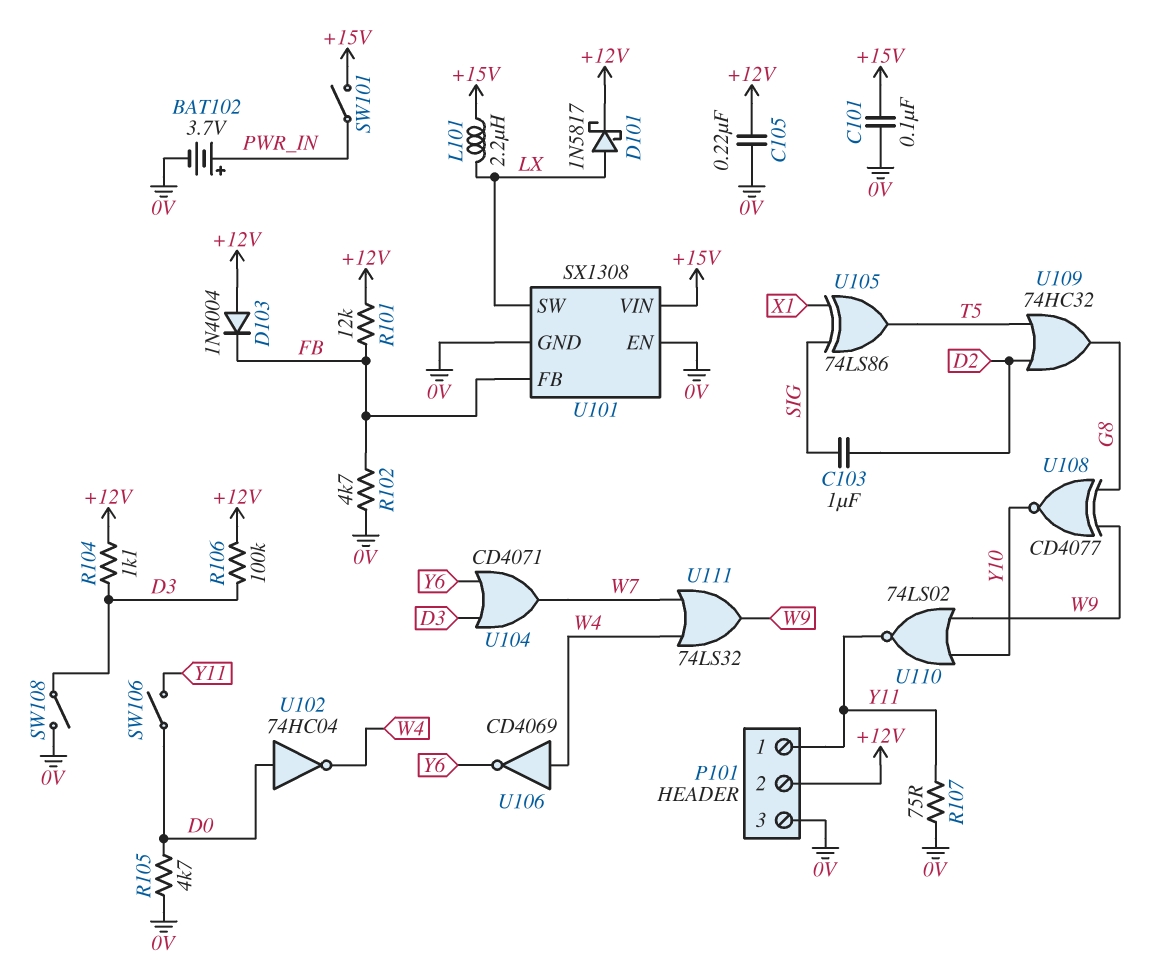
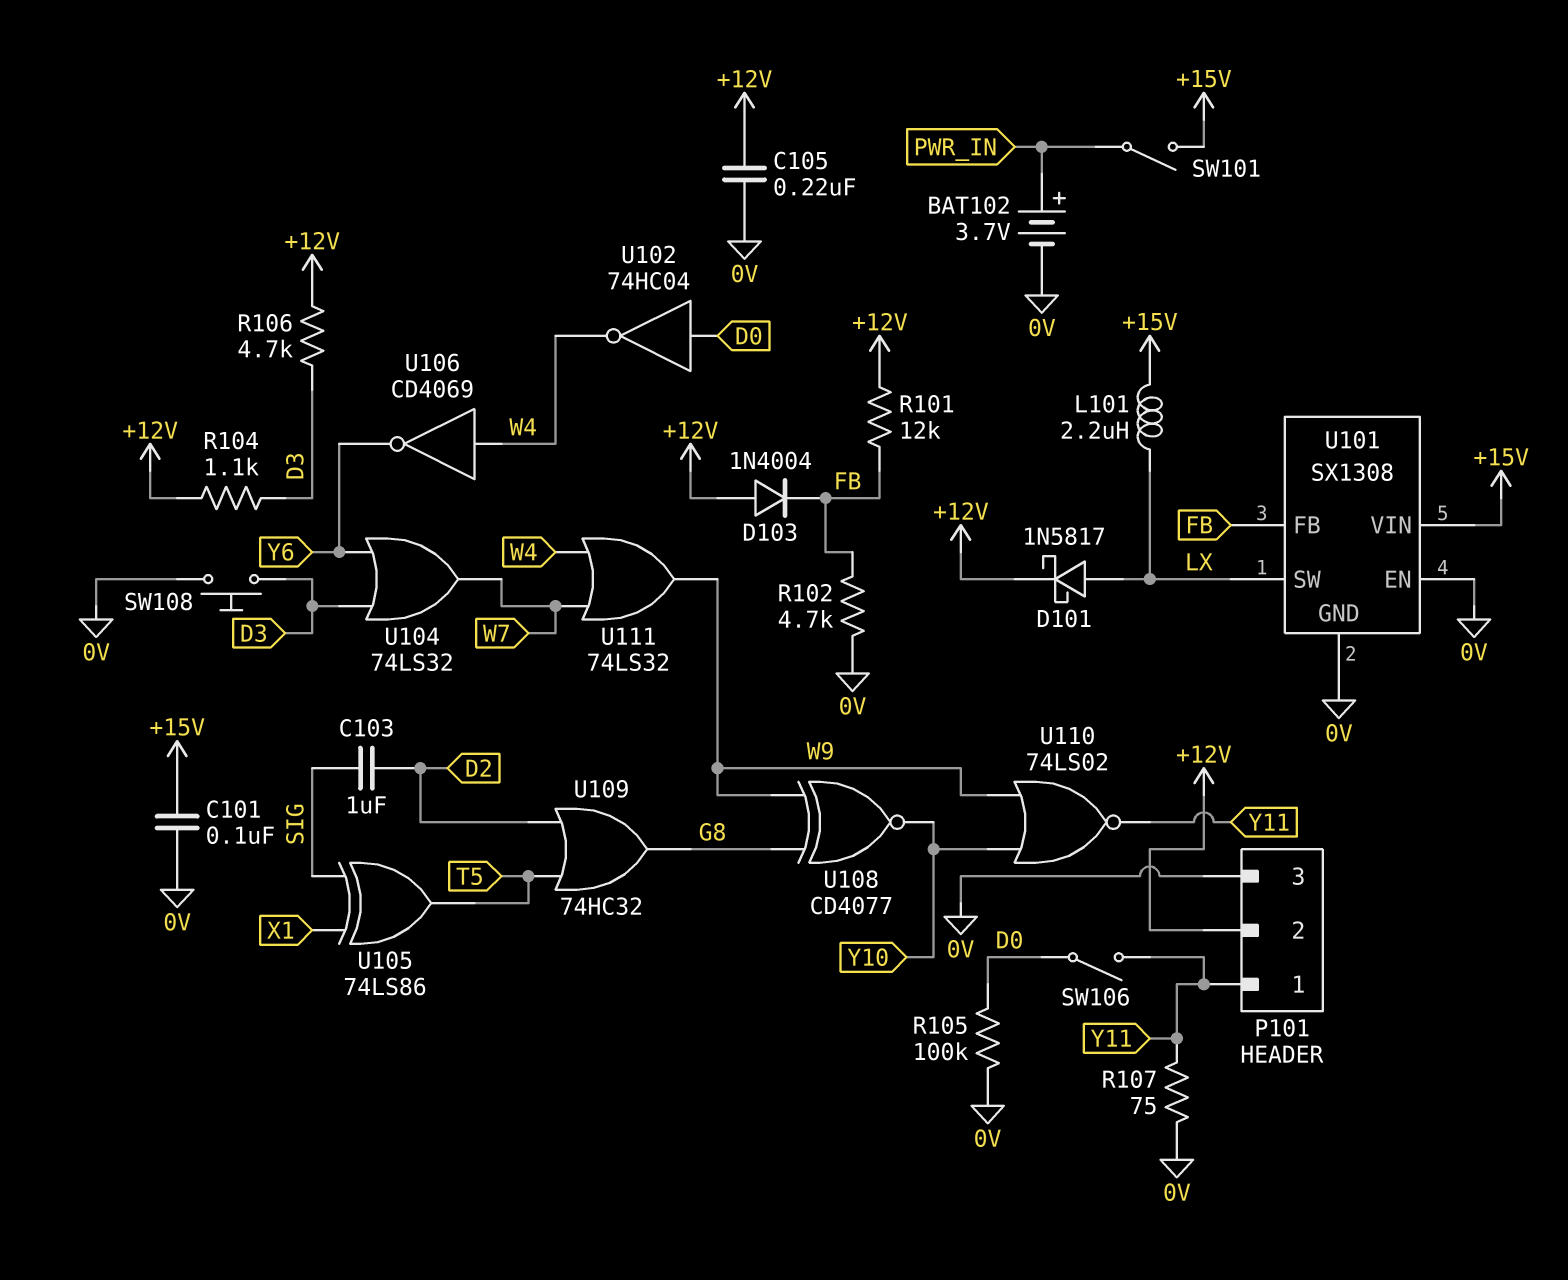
R105: 4.7k (0V, D0) -> 100k (0V, D0)
R106: 100k (+12V, D3) -> 4.7k (+12V, D3)
SW108: switch (0V, D3) -> button (0V, D3)
U104: OR CD4071 (in D3, in Y6, out W7) -> OR 74LS32 (in D3, in Y6, out W7)

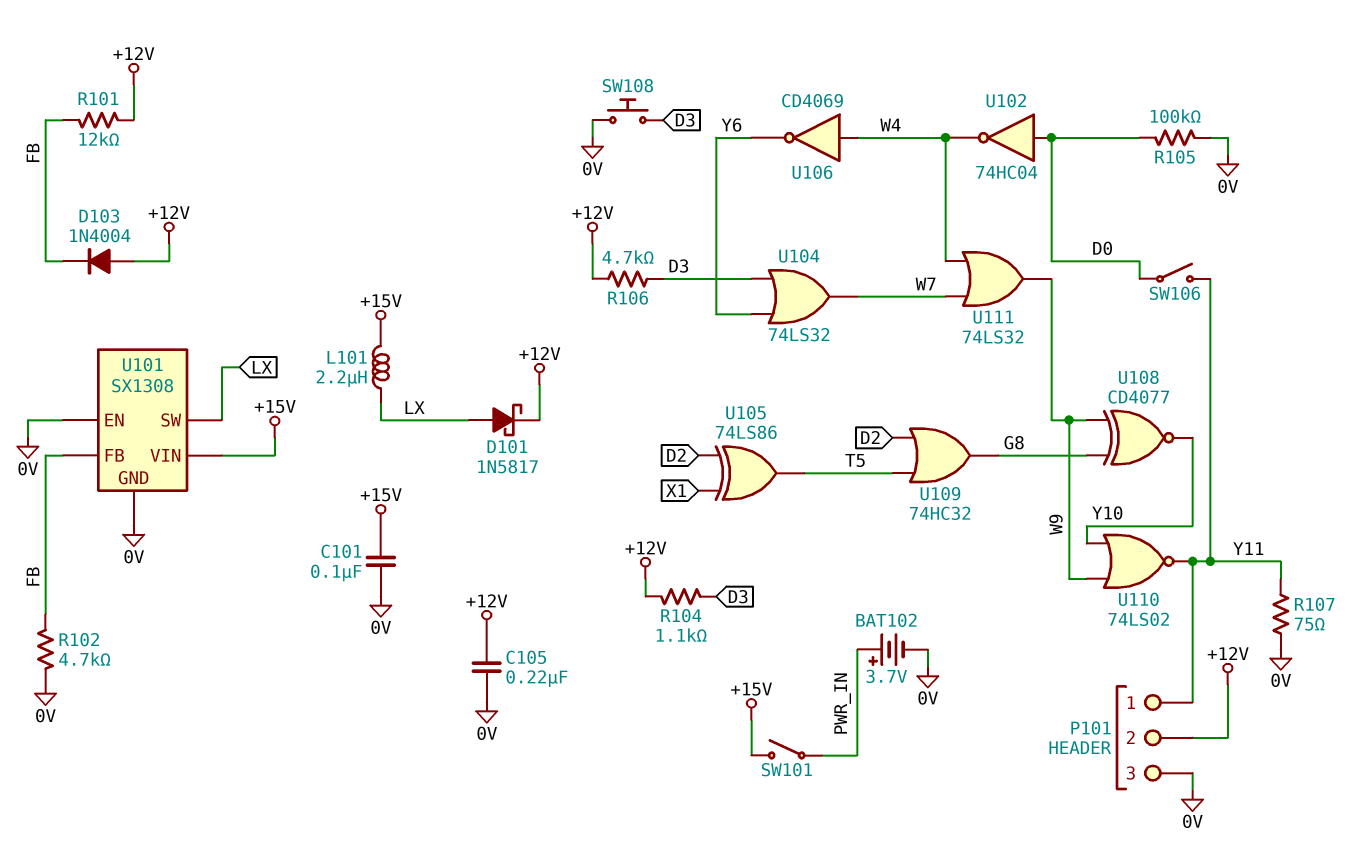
C103: 1uF (D2, SIG) -> none
U105: XOR 74LS86 (in SIG, in X1, out T5) -> XOR 74LS86 (in D2, in X1, out T5)

